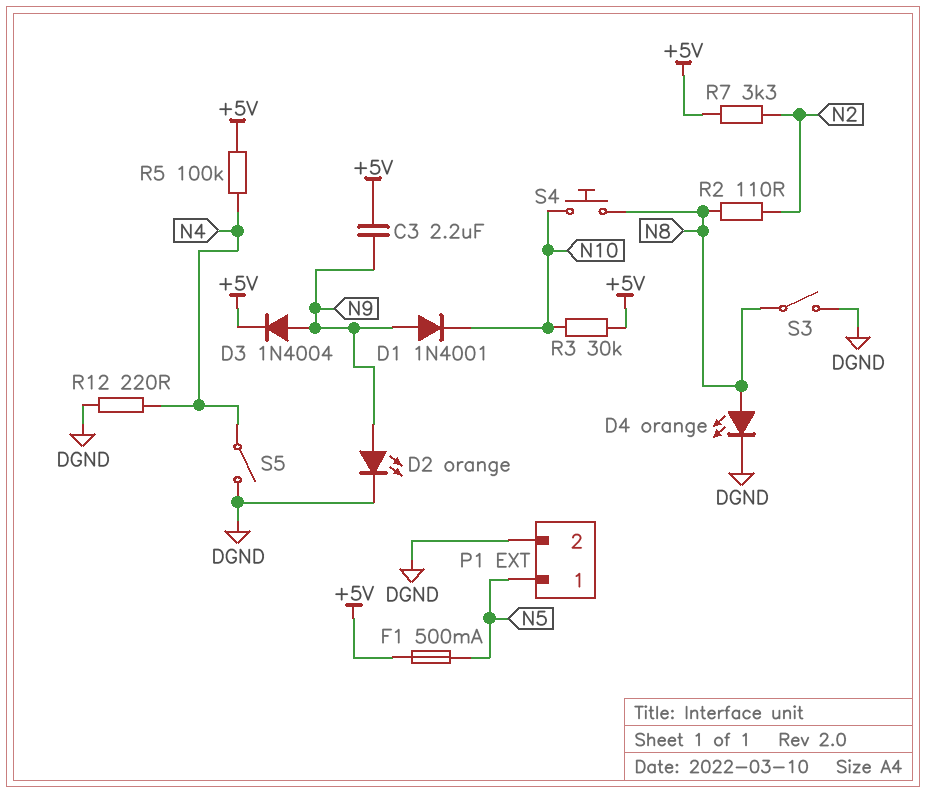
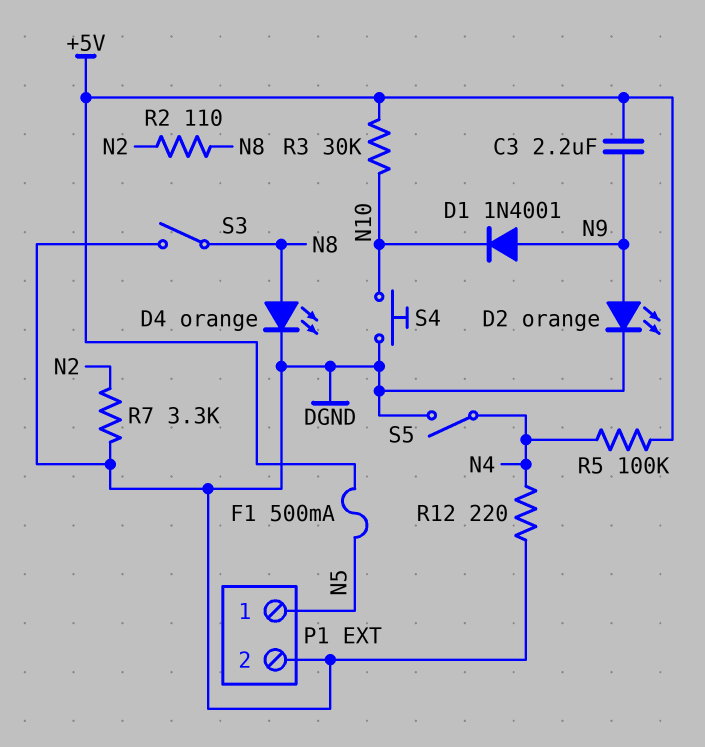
D3: diode 1N4004 (A N9, K +5V) -> none
R7: 3.3k (+5V, N2) -> 3.3k (DGND, N2)
S4: button (N8, N10) -> button (DGND, N10)

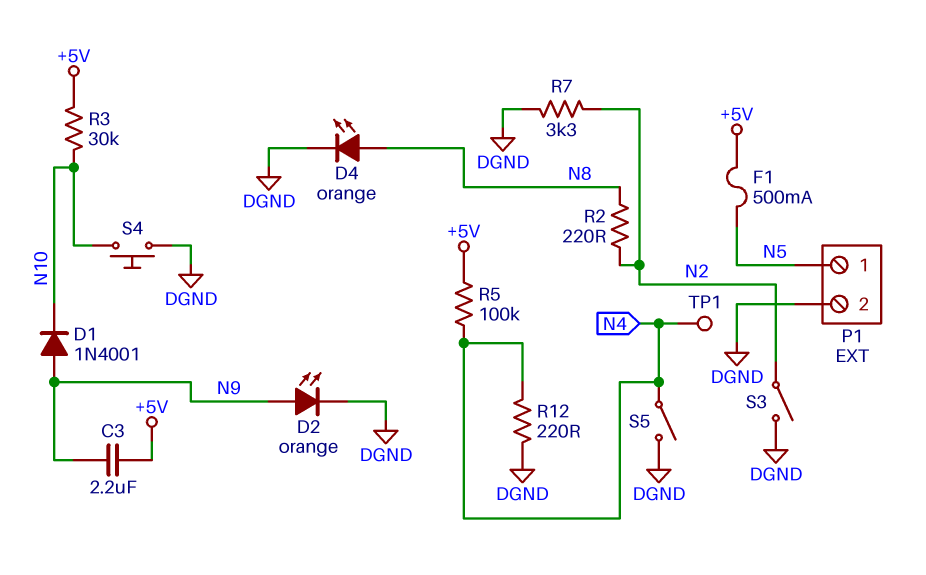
R2: 110 (N2, N8) -> 220 (N2, N8)
S3: switch (DGND, N8) -> switch (DGND, N2)
TP1: none -> test point (N4)

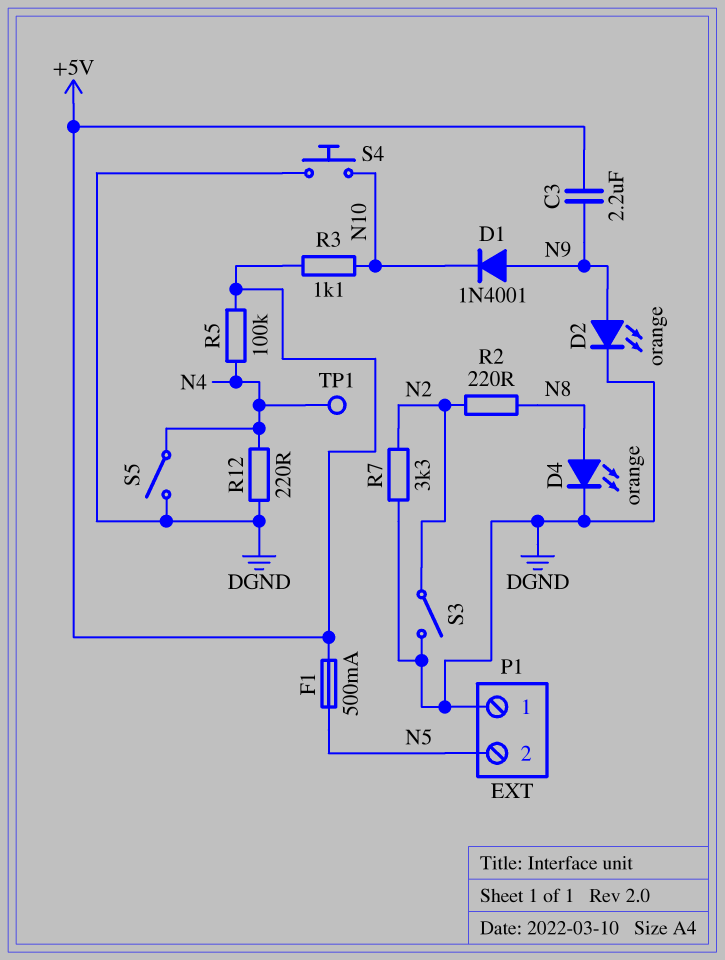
P1 pin 1: N5 -> DGND
P1 pin 2: DGND -> N5
R3: 30k (+5V, N10) -> 1.1k (+5V, N10)

